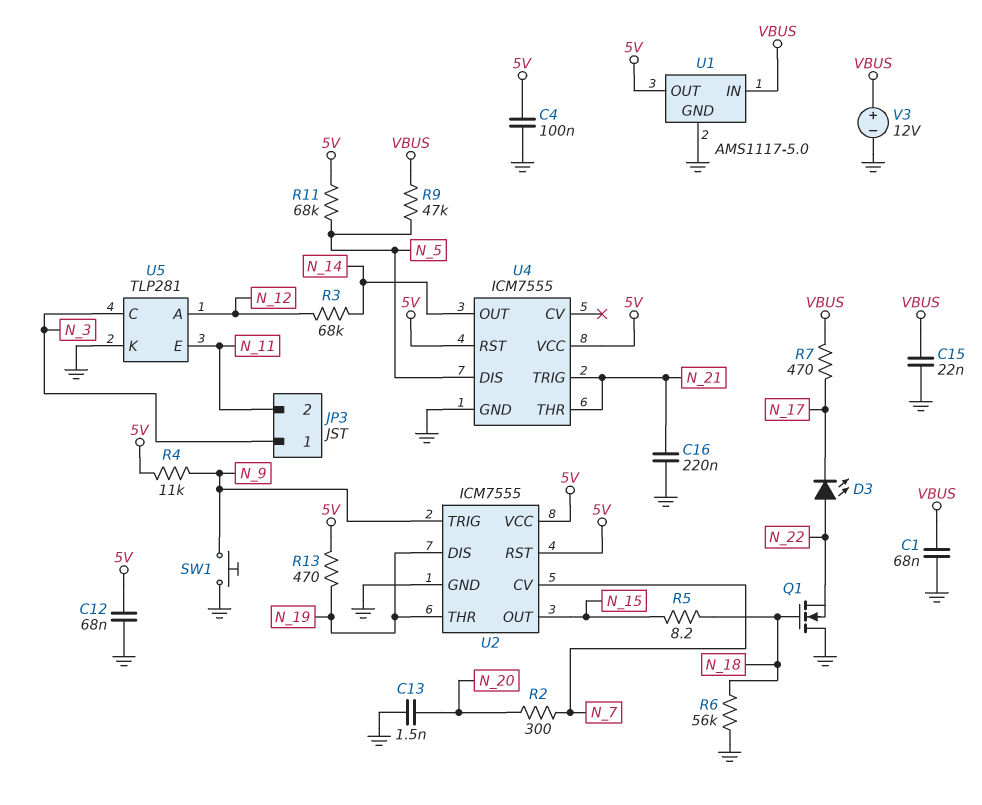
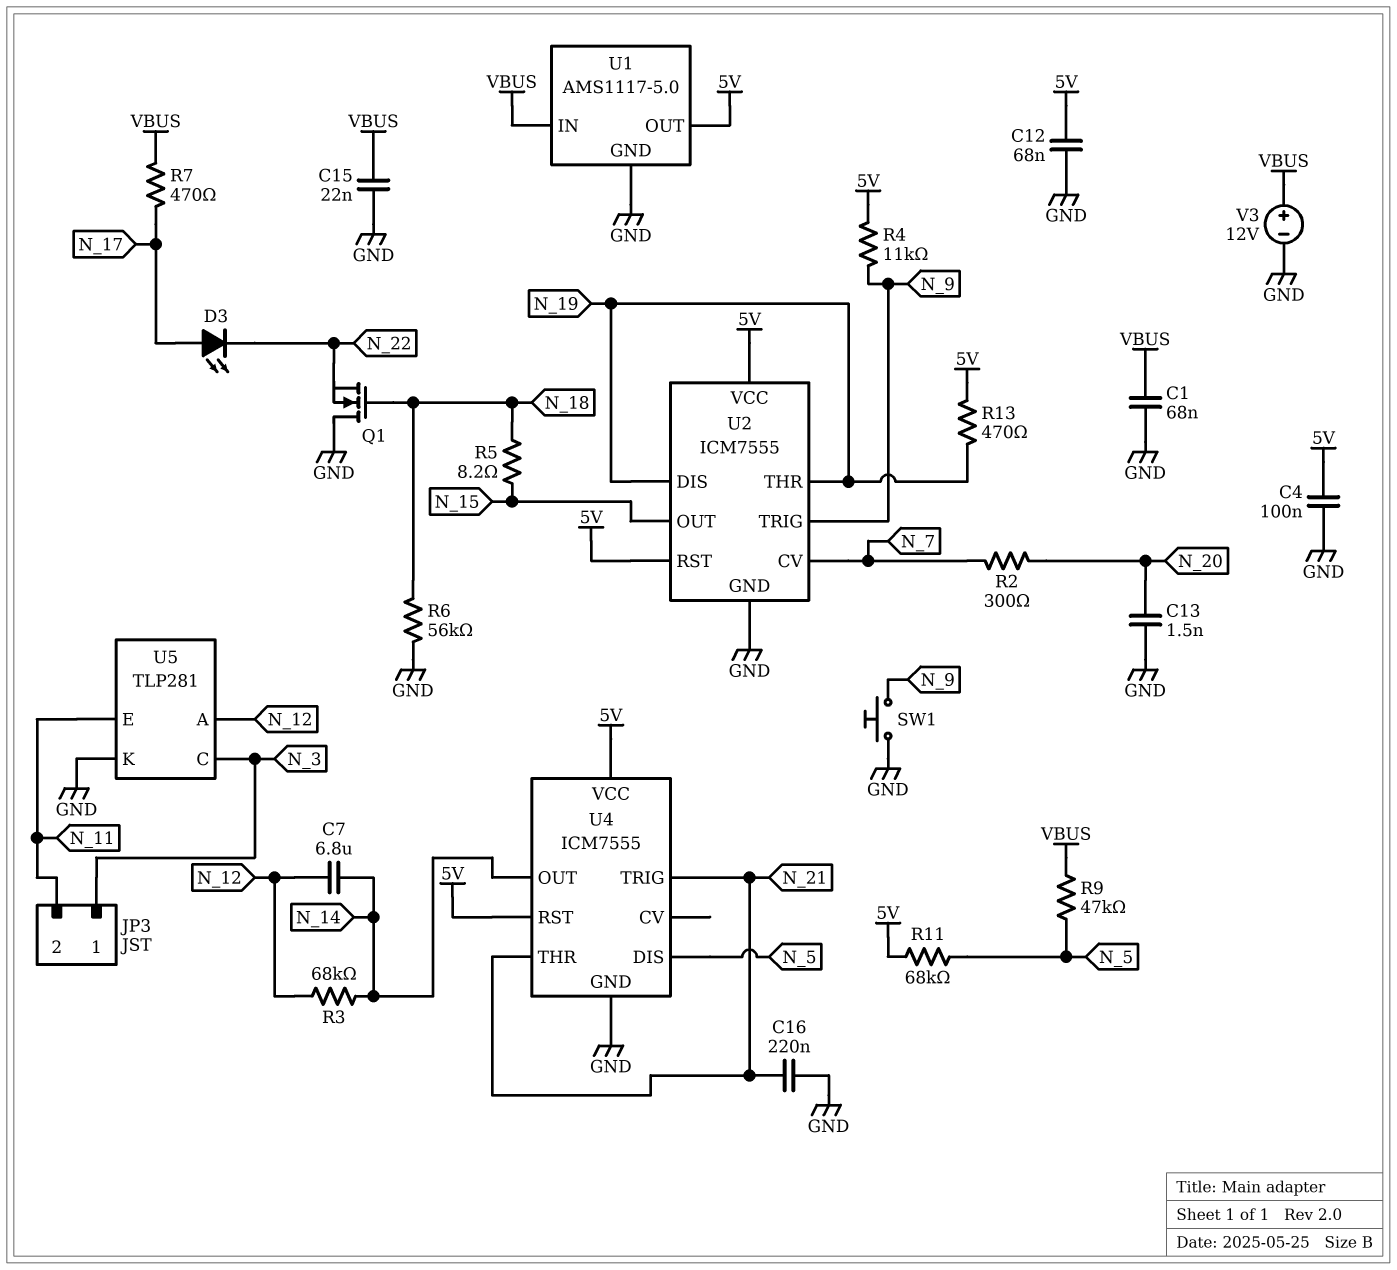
C7: none -> 6.8uF (N_12, N_14)
D3: LED (A N_22, K N_17) -> LED (A N_17, K N_22)

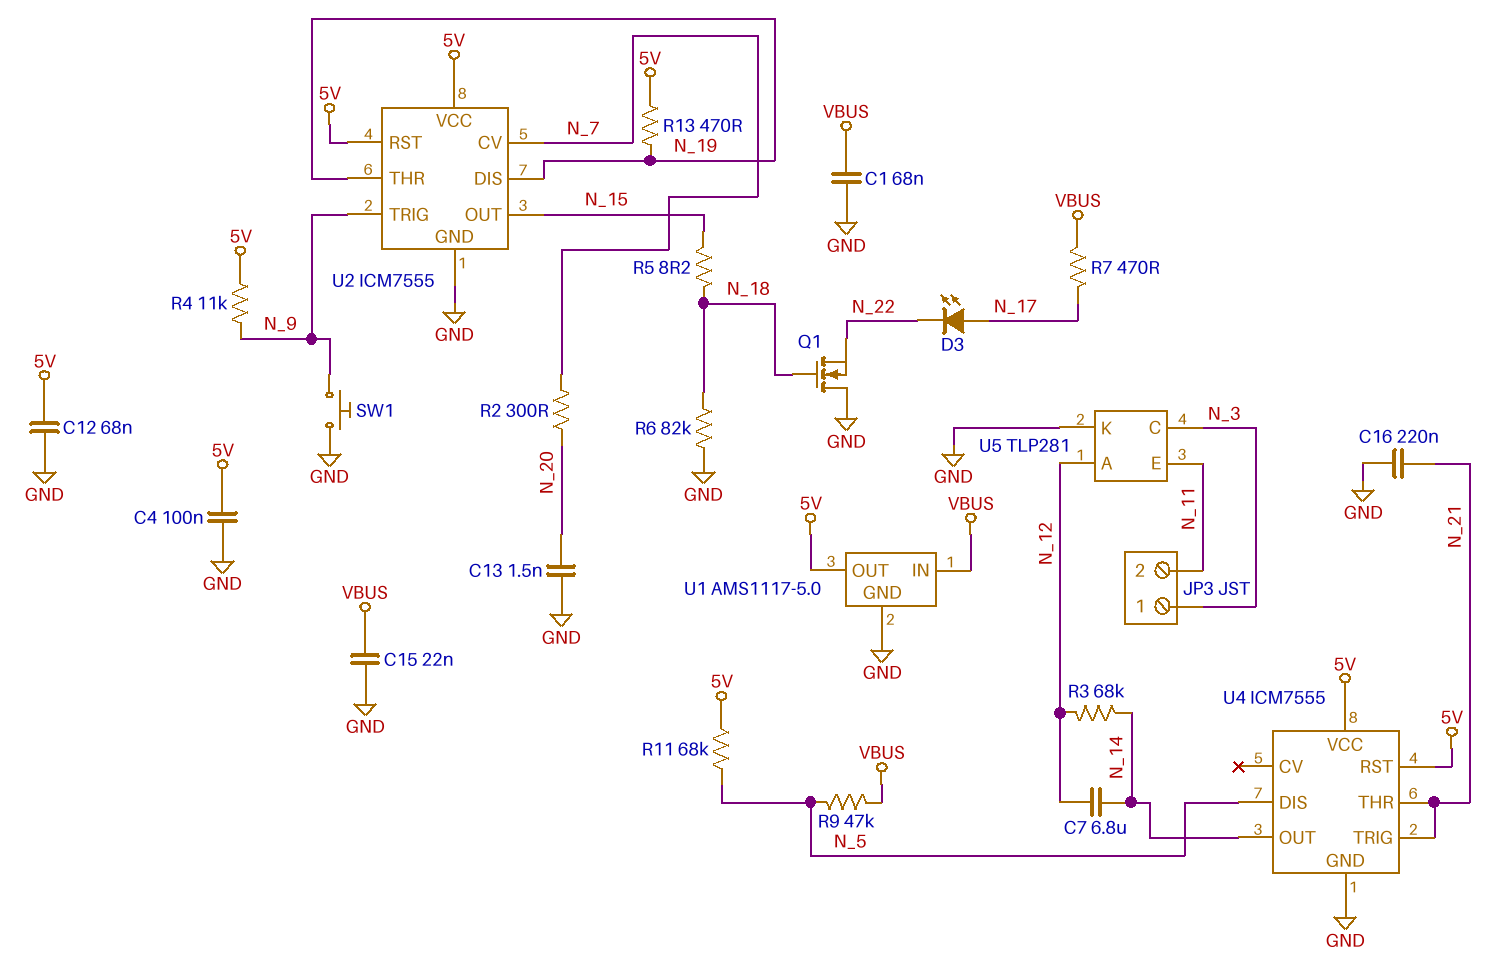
R6: 56k (GND, N_18) -> 82k (GND, N_18)
V3: 12V (plus VBUS, minus GND) -> none

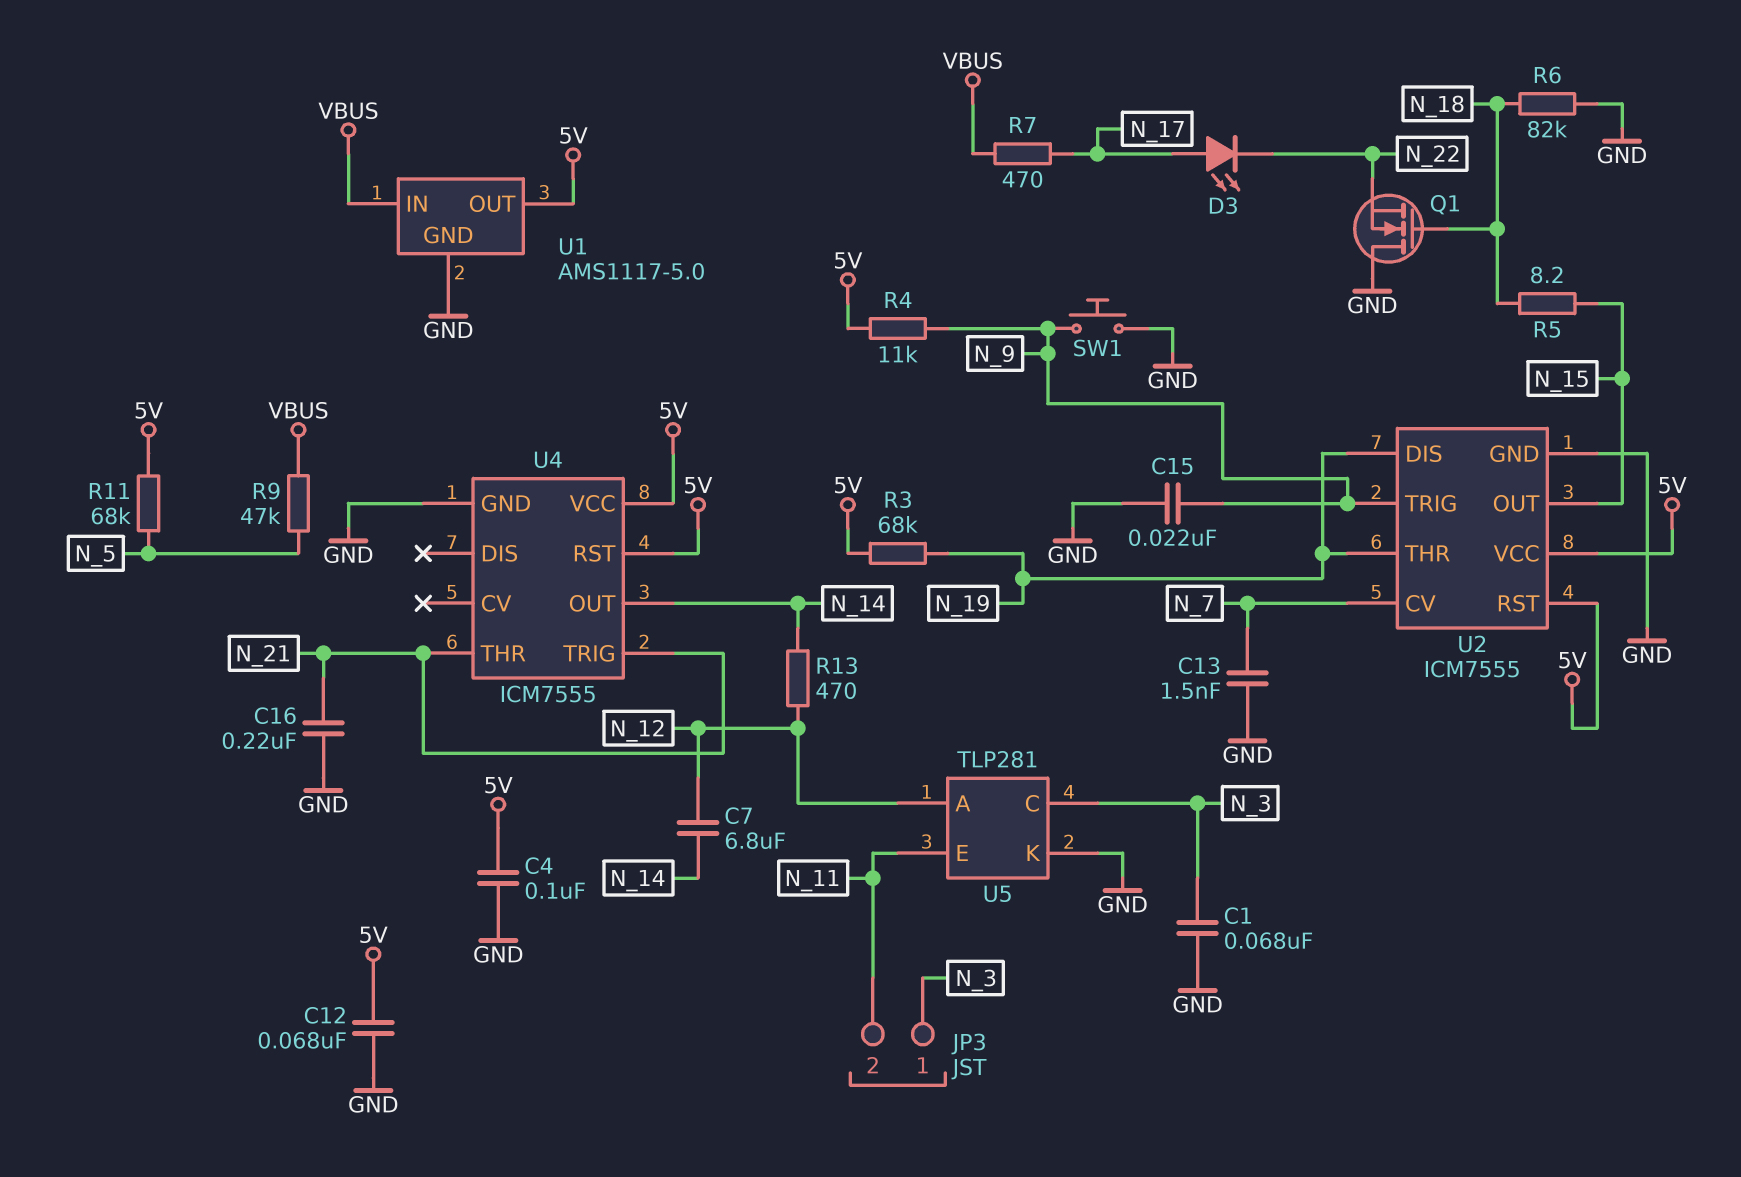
C1: 68nF (GND, VBUS) -> 68nF (GND, N_3)
C13: 1.5nF (GND, N_20) -> 1.5nF (GND, N_7)
C15: 22nF (GND, VBUS) -> 22nF (GND, N_9)
R2: 300 (N_7, N_20) -> none
R3: 68k (N_12, N_14) -> 68k (5V, N_19)
R13: 470 (5V, N_19) -> 470 (N_12, N_14)
U4 pin DIS: N_5 -> none

